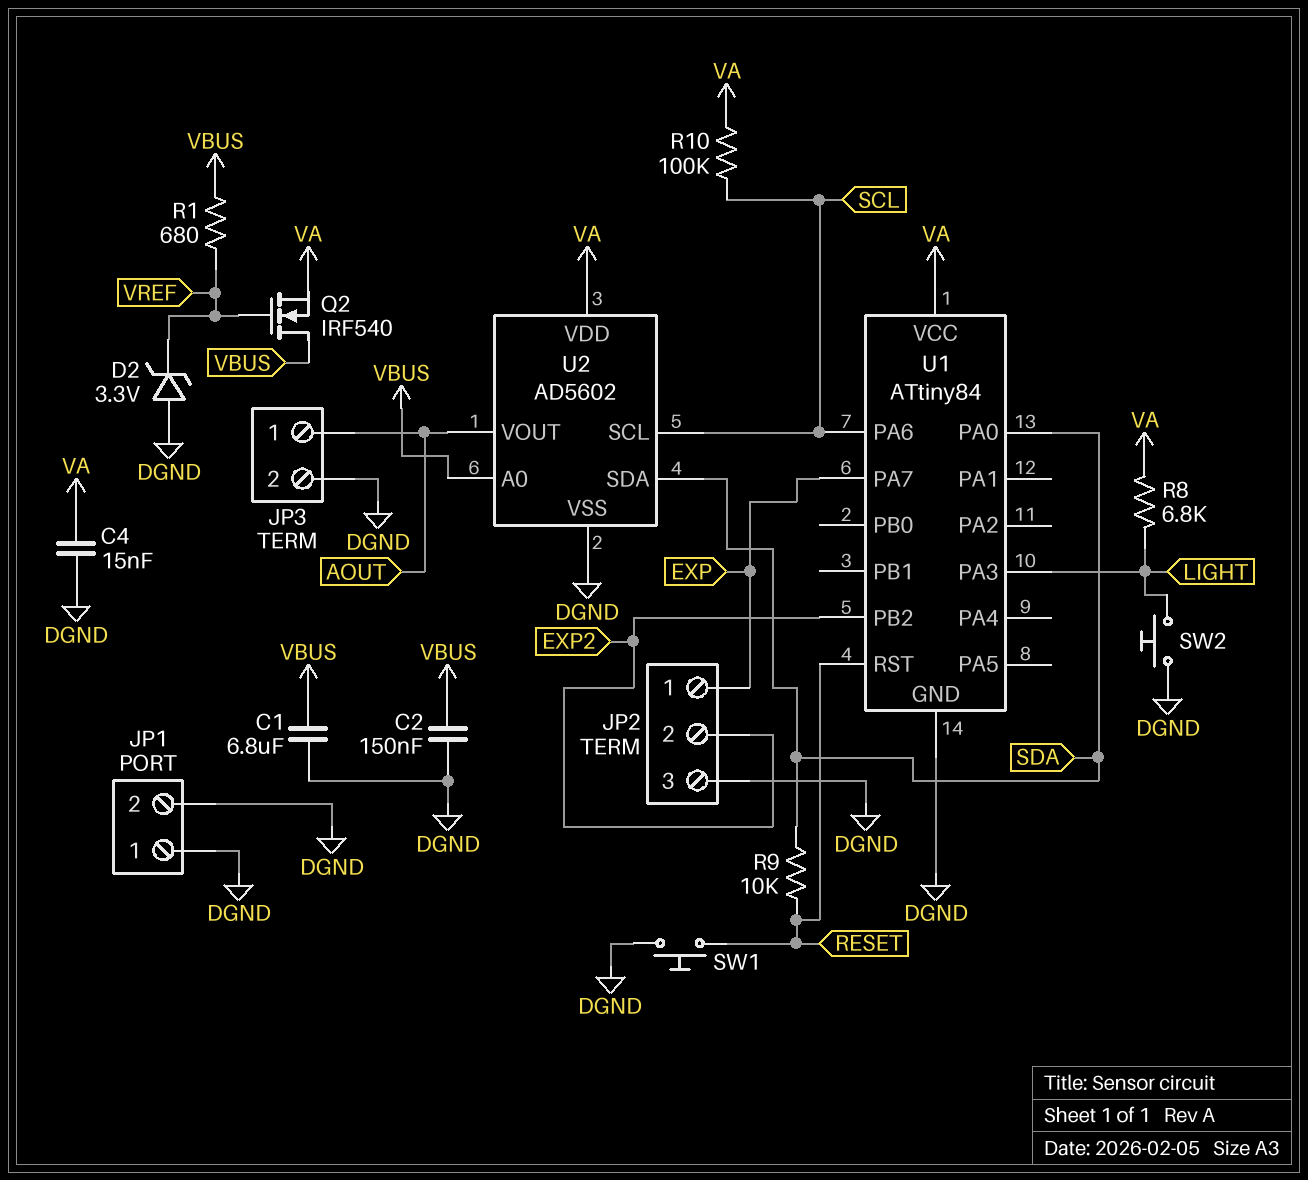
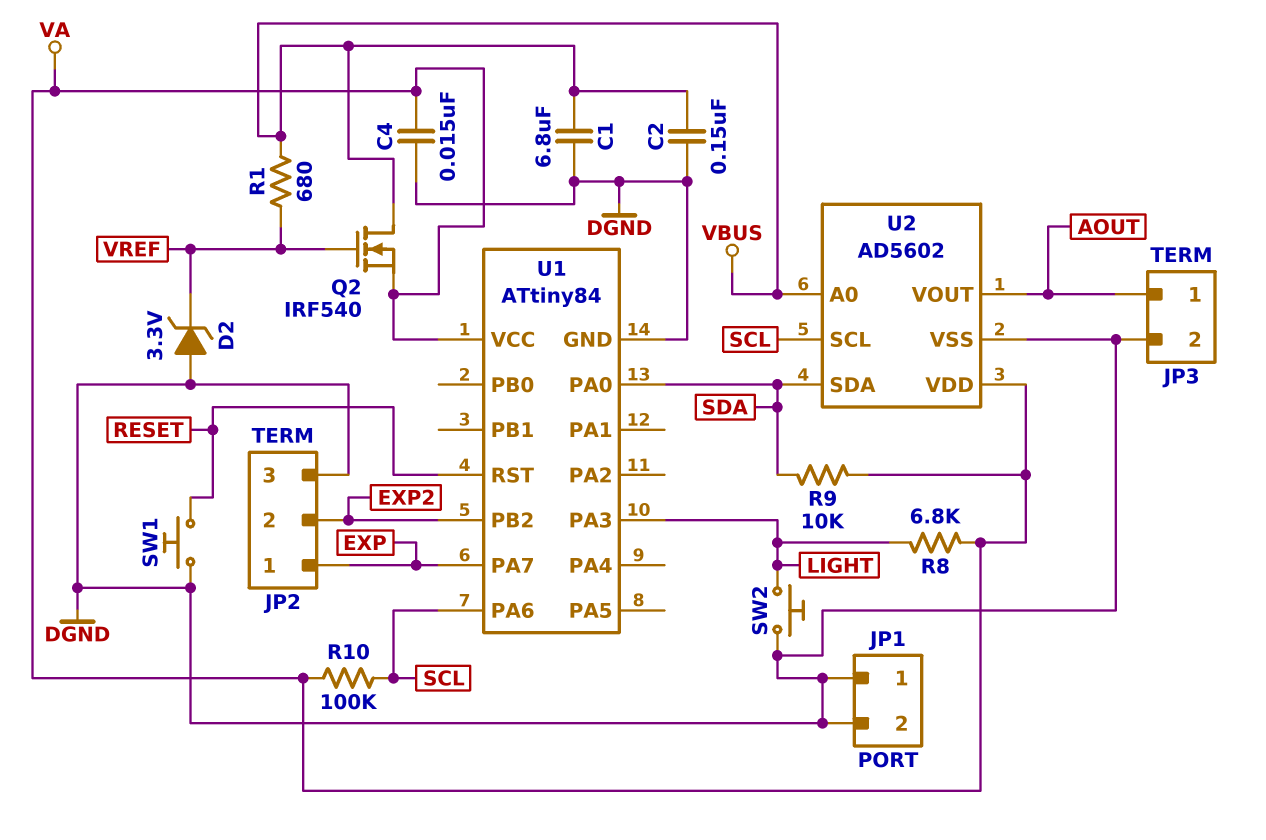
R9: 10k (RESET, SDA) -> 10k (SDA, VA)

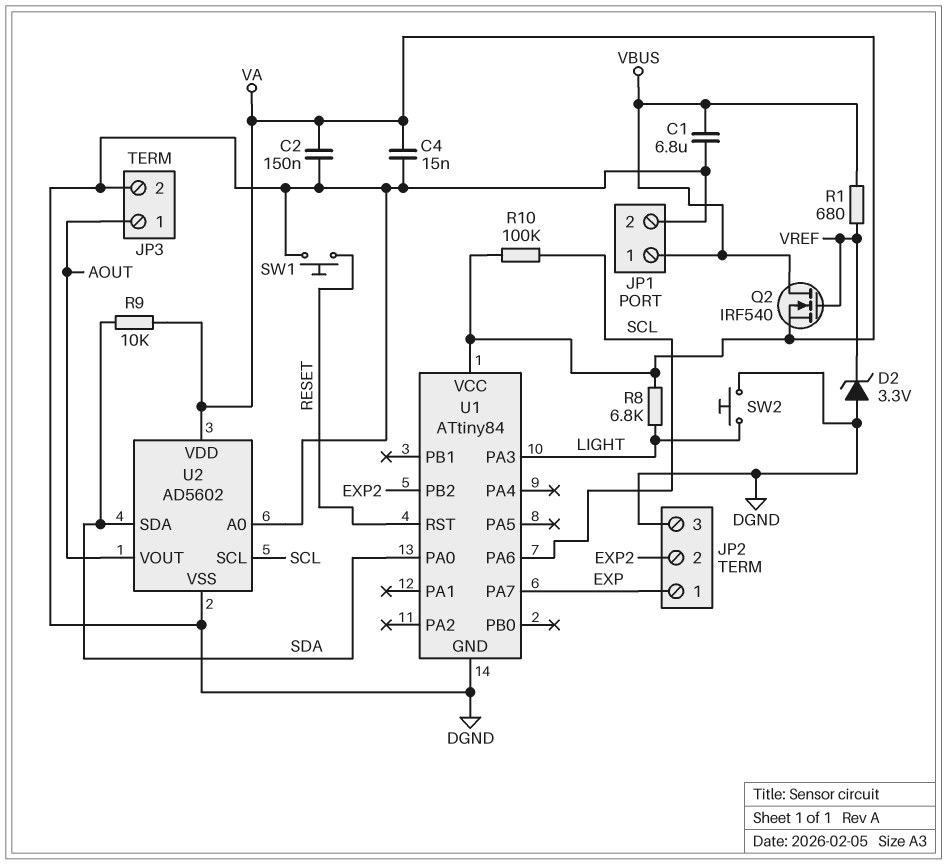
C2: 150nF (DGND, VBUS) -> 150nF (DGND, VA)
JP1 pin 1: DGND -> VBUS
U2 pin A0: VBUS -> DGND

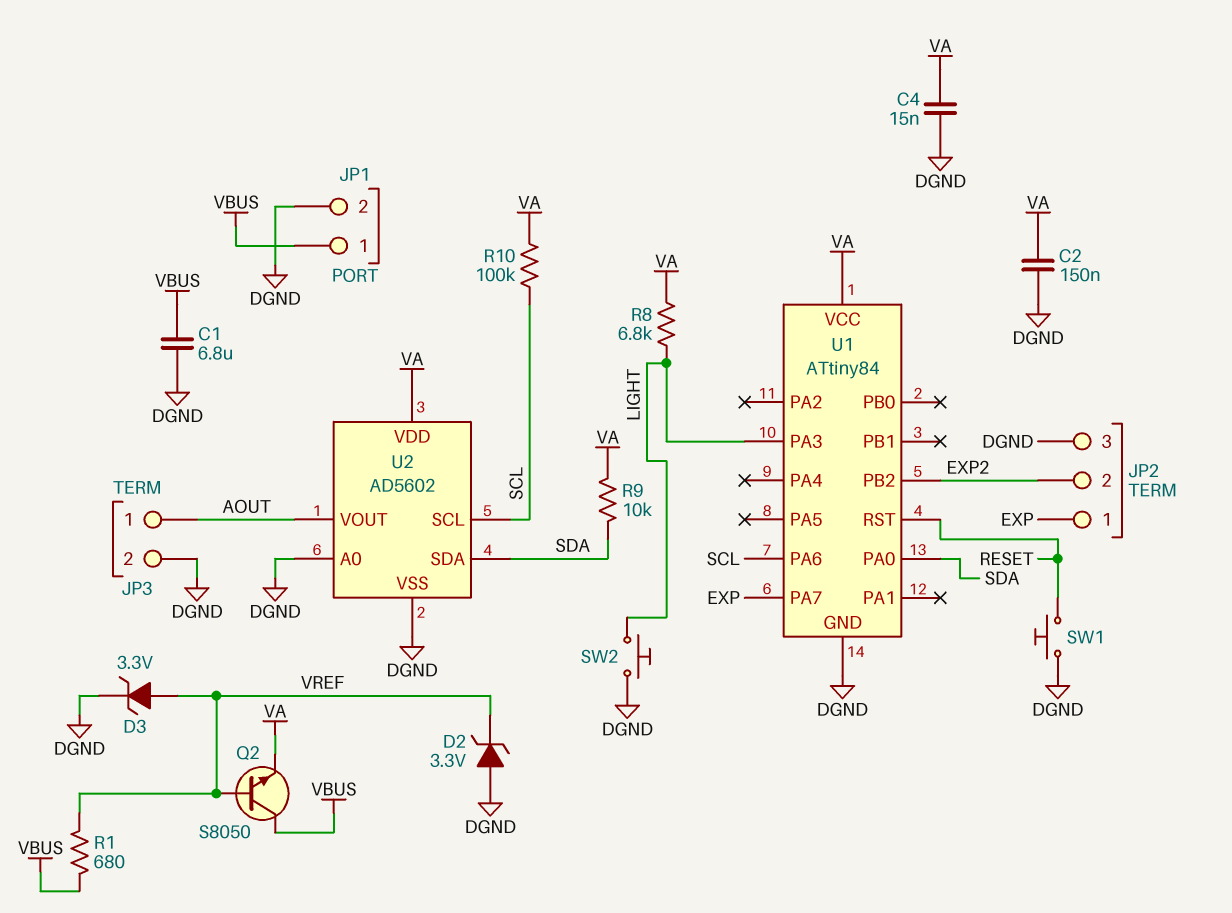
D3: none -> zener 3.3V (A VREF, K DGND)
Q2: NMOS IRF540 (G VREF, D VBUS, S VA) -> NPN S8050 (B VREF, C VBUS, E VA)

